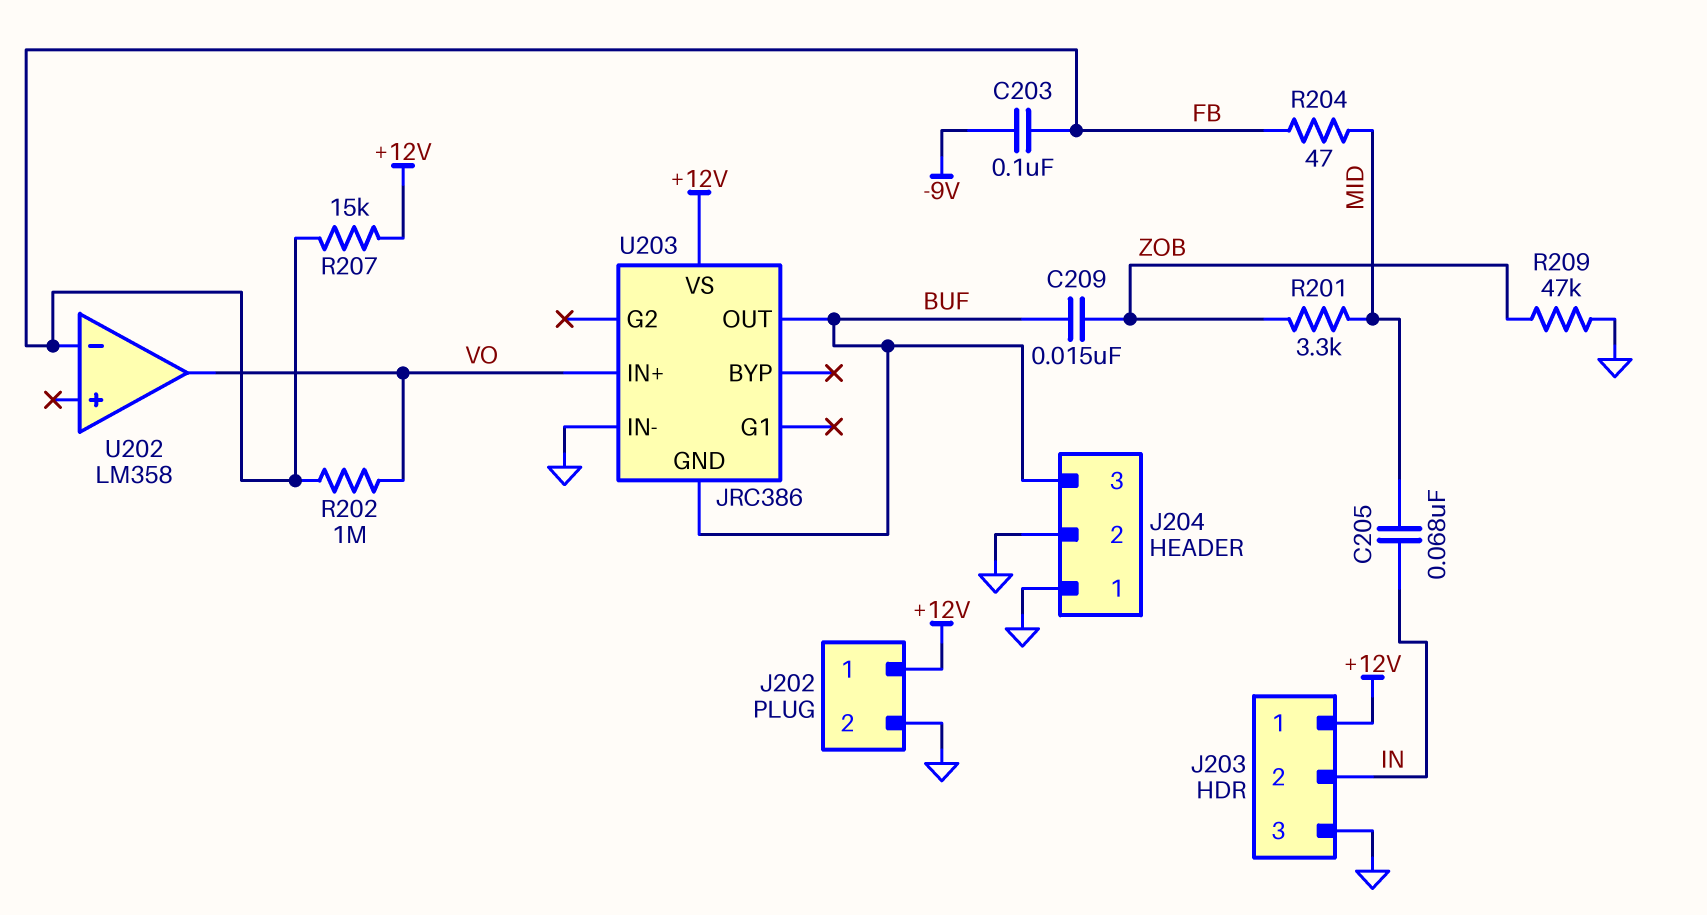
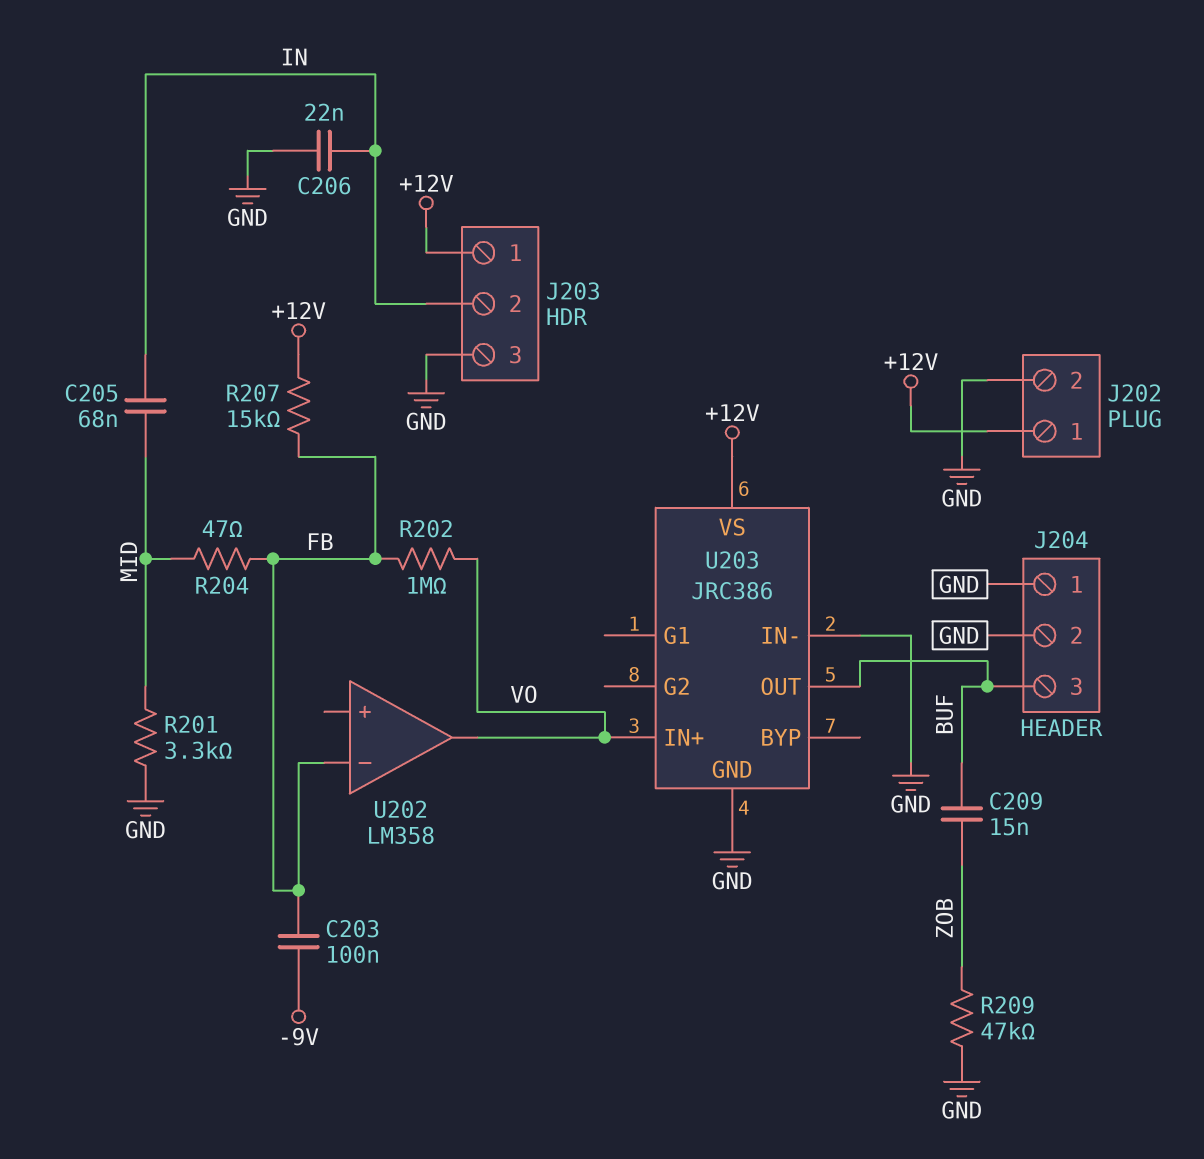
C206: none -> 22nF (GND, IN)
R201: 3.3k (MID, ZOB) -> 3.3k (GND, MID)
U203 pin GND: BUF -> GND

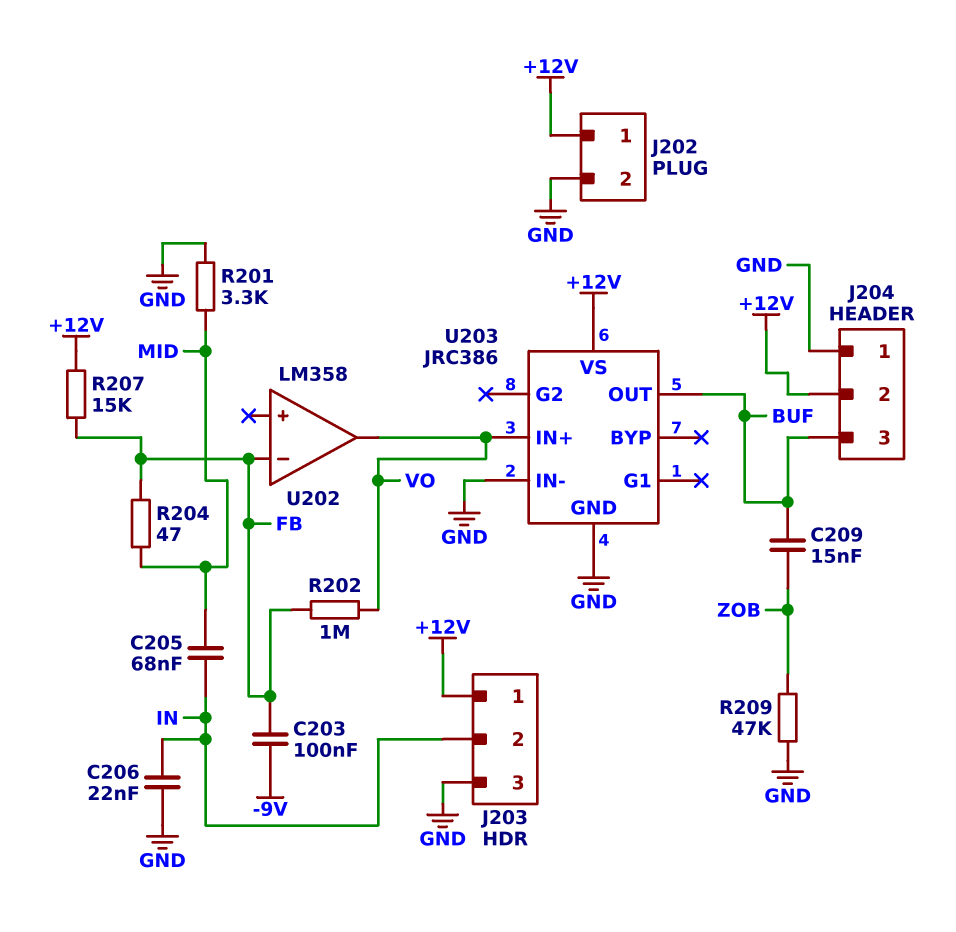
J204 pin 2: GND -> +12V

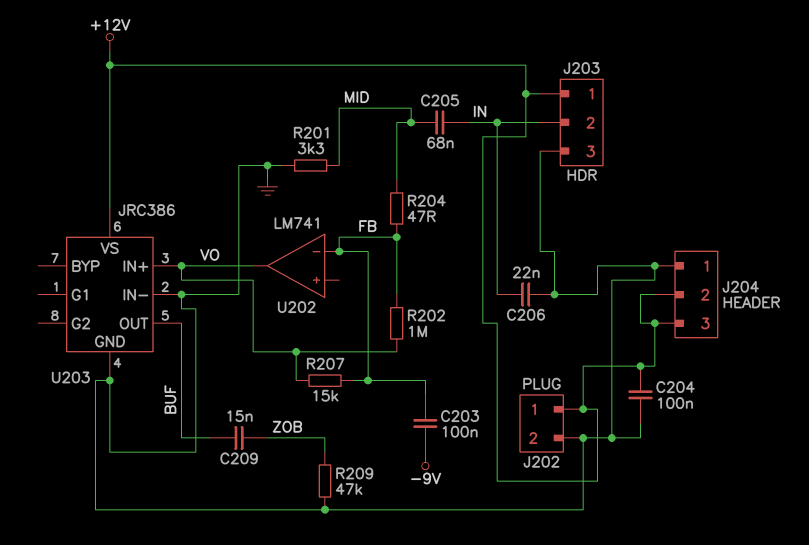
C204: none -> 100nF (+12V, GND)
J204 pin 3: BUF -> +12V
R207: 15k (+12V, FB) -> 15k (FB, VO)
U202: LM358 -> LM741

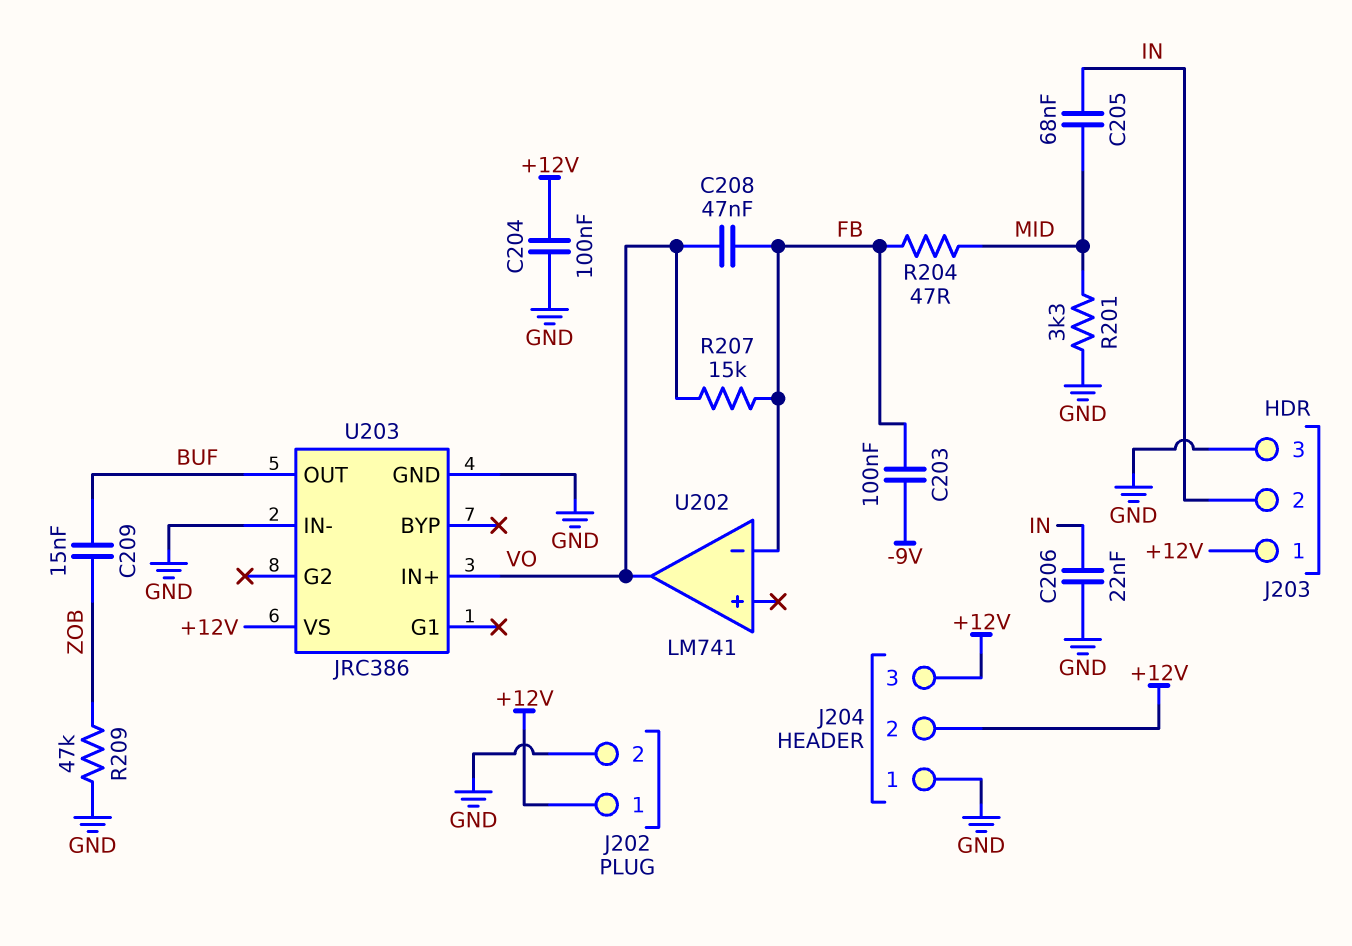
C208: none -> 47nF (FB, VO)
R202: 1M (FB, VO) -> none

